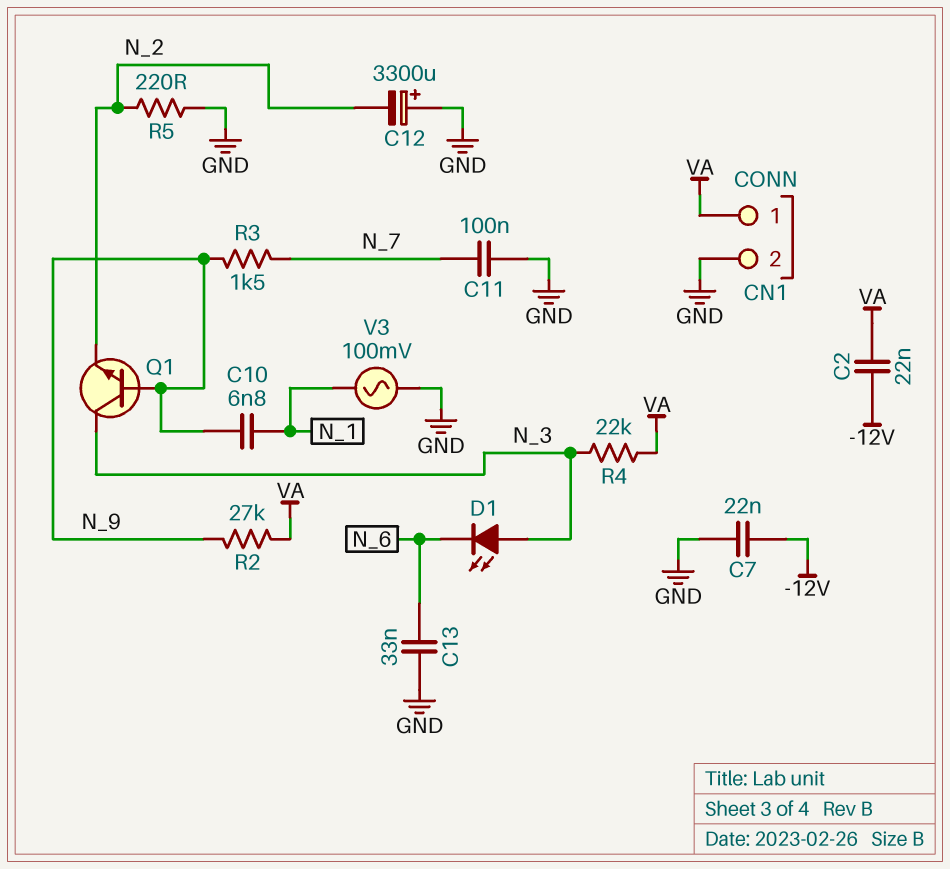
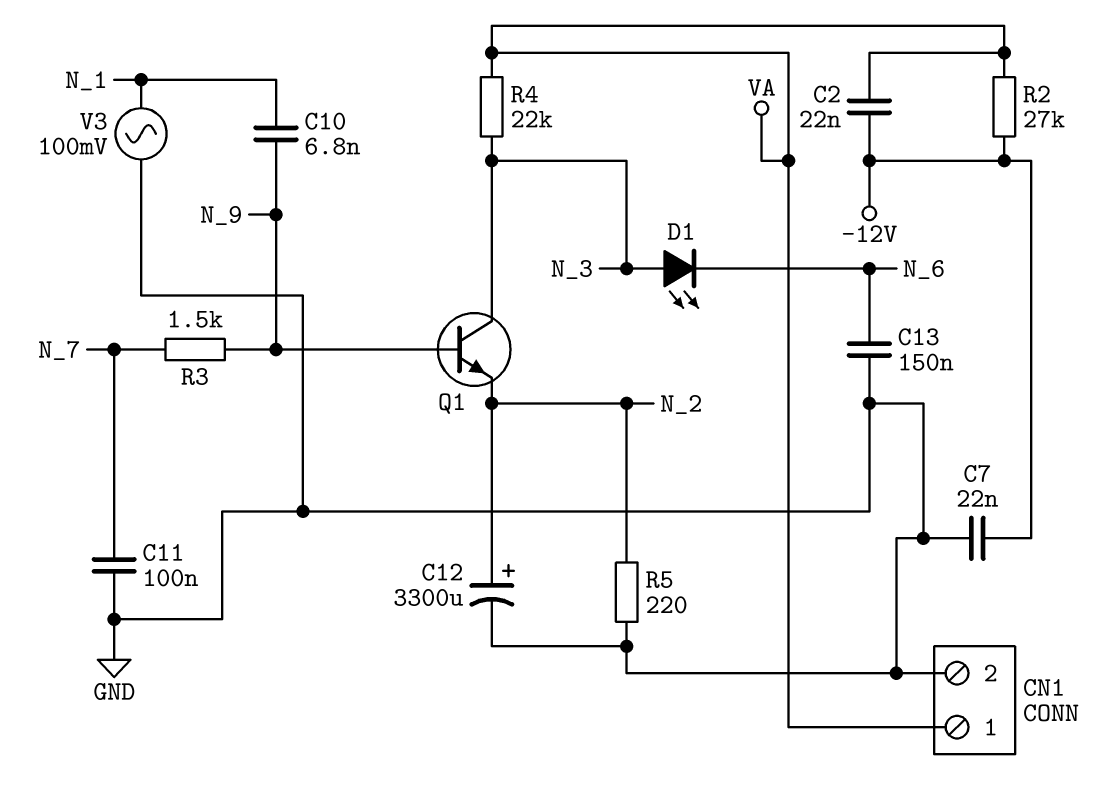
C12: 3300uF (plus GND, minus N_2) -> 3300uF (plus N_2, minus GND)
C13: 33nF (GND, N_6) -> 150nF (GND, N_6)
R2: 27k (N_9, VA) -> 27k (-12V, VA)

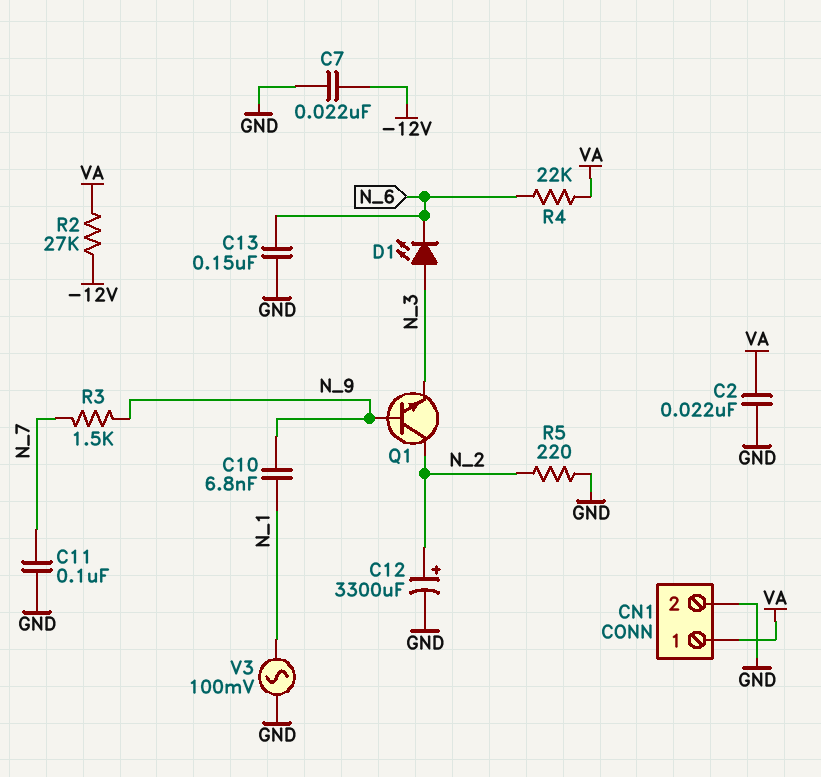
C2: 22nF (-12V, VA) -> 22nF (GND, VA)
Q1: NPN (B N_9, C N_3, E N_2) -> NPN (B N_9, C N_2, E N_3)
R4: 22k (N_3, VA) -> 22k (N_6, VA)

